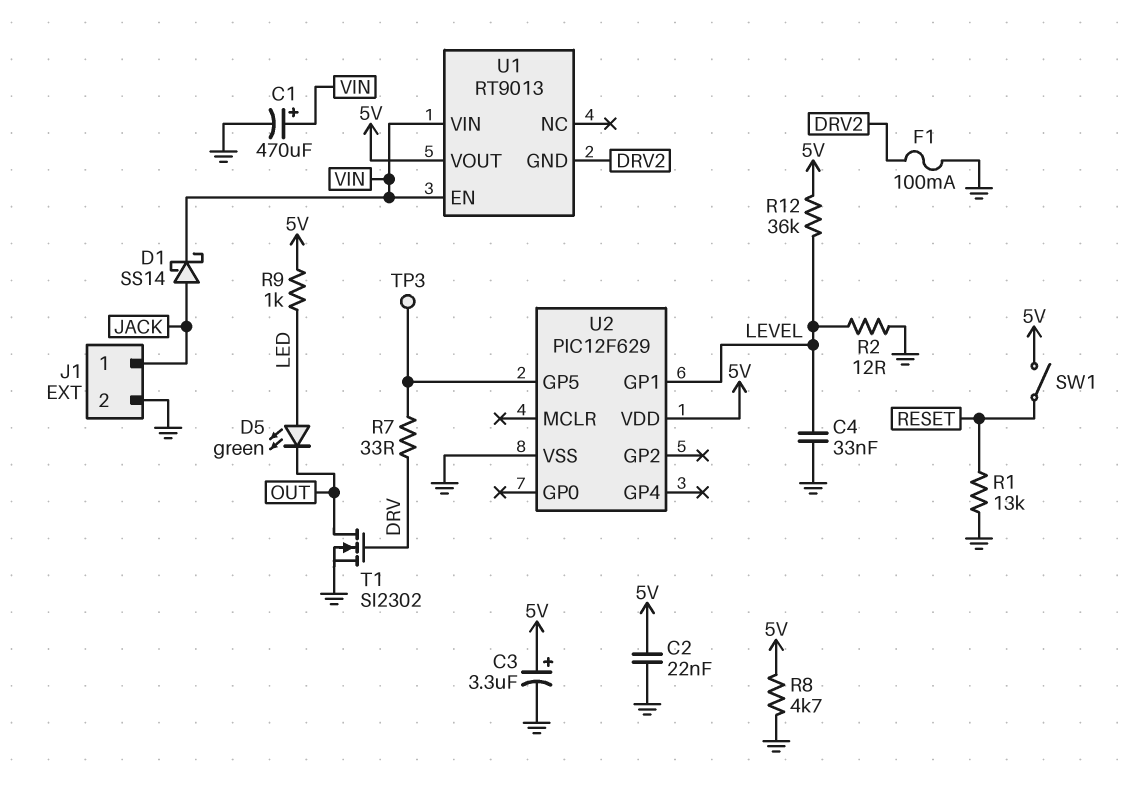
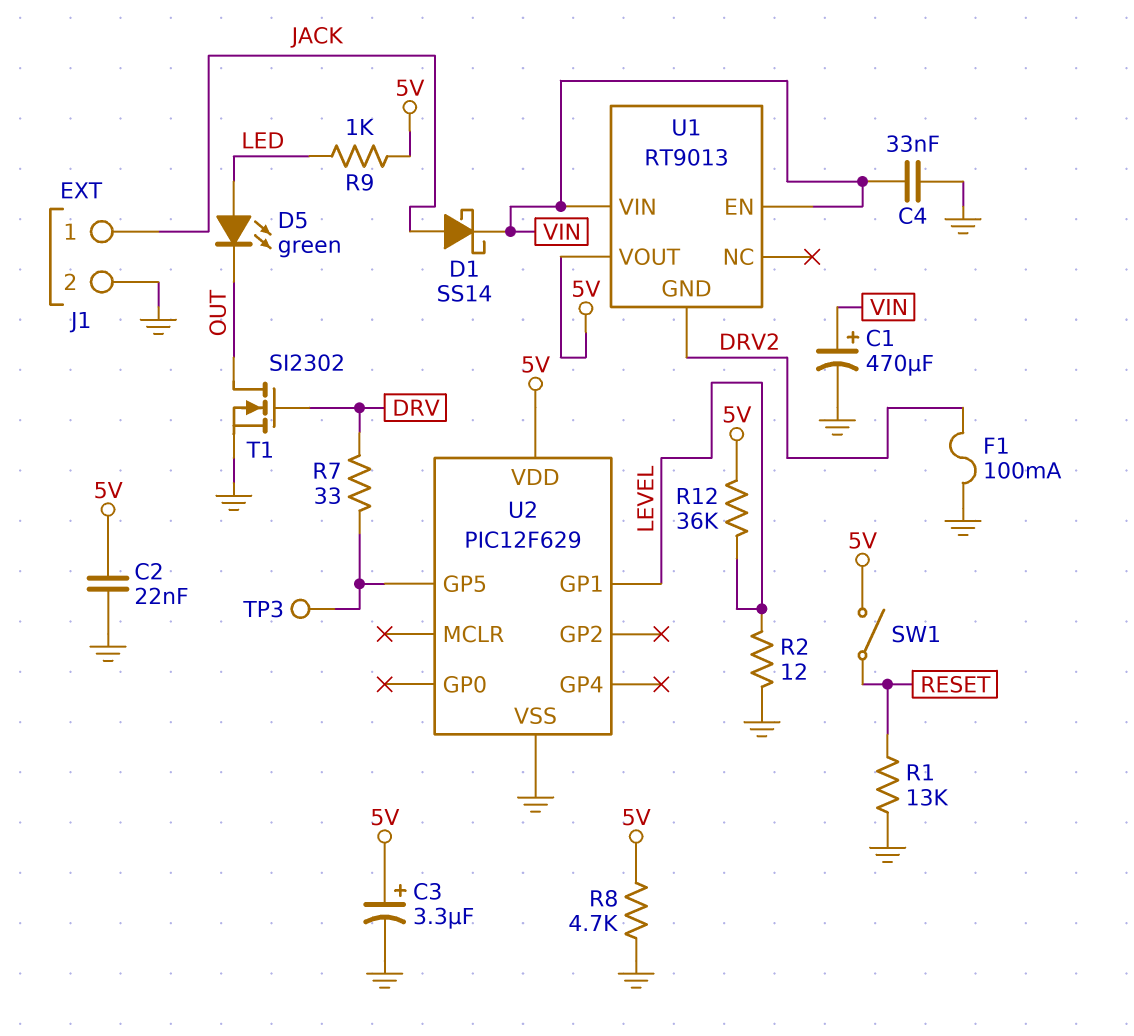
C4: 33nF (GND, LEVEL) -> 33nF (GND, VIN)

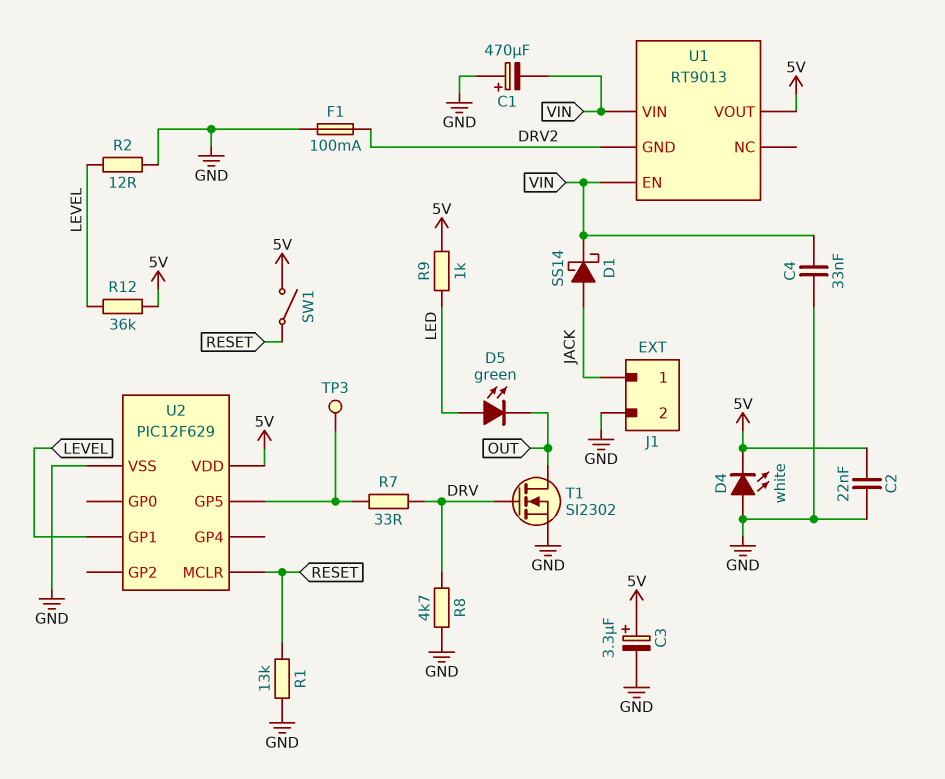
C1: 470uF (plus VIN, minus GND) -> 470uF (plus GND, minus VIN)
D4: none -> LED white (A GND, K 5V)
R8: 4.7k (5V, GND) -> 4.7k (DRV, GND)
U2 pin MCLR: none -> RESET

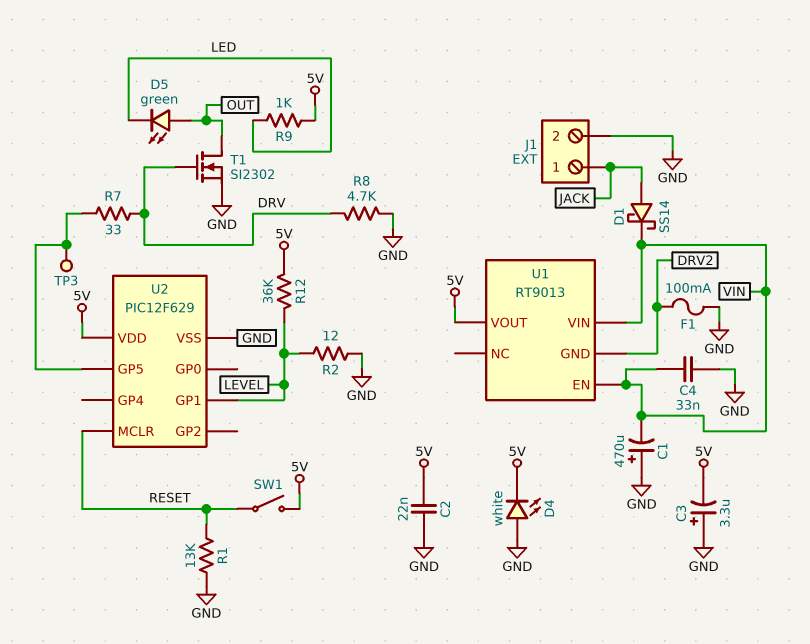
C3: 3.3uF (plus 5V, minus GND) -> 3.3uF (plus GND, minus 5V)
D5: LED green (A LED, K OUT) -> LED green (A OUT, K LED)

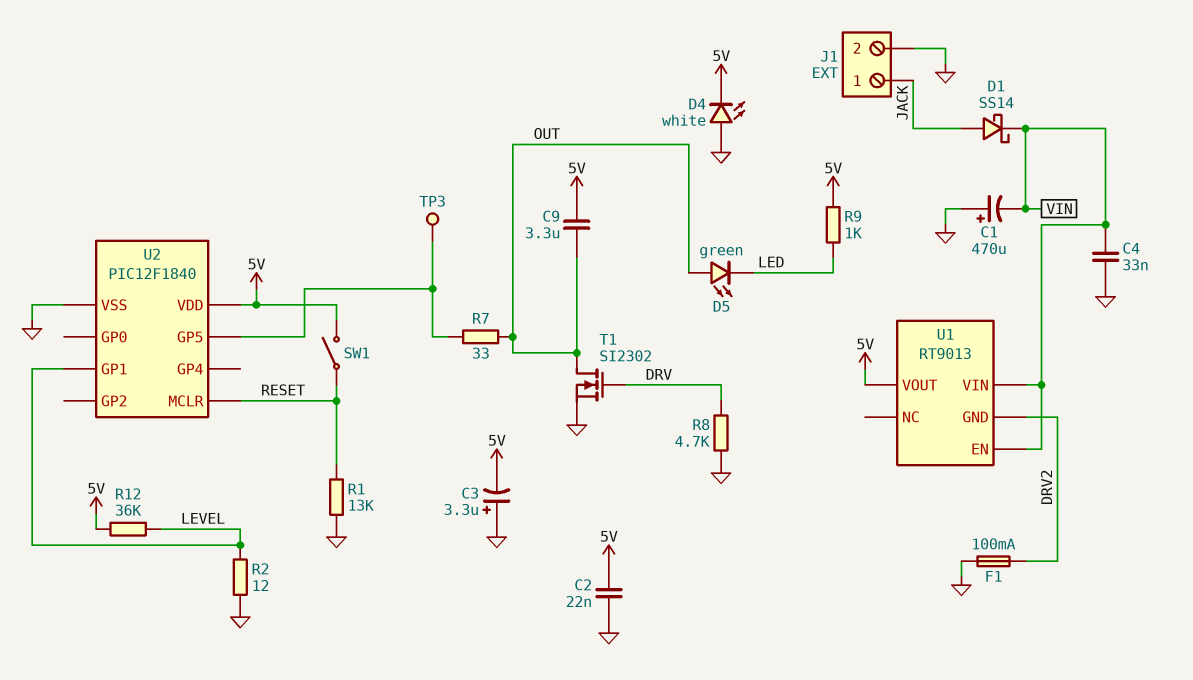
C9: none -> 3.3uF (5V, OUT)
R7: 33 (DRV, U2/GP5) -> 33 (OUT, U2/GP5)
U2: PIC12F629 -> PIC12F1840

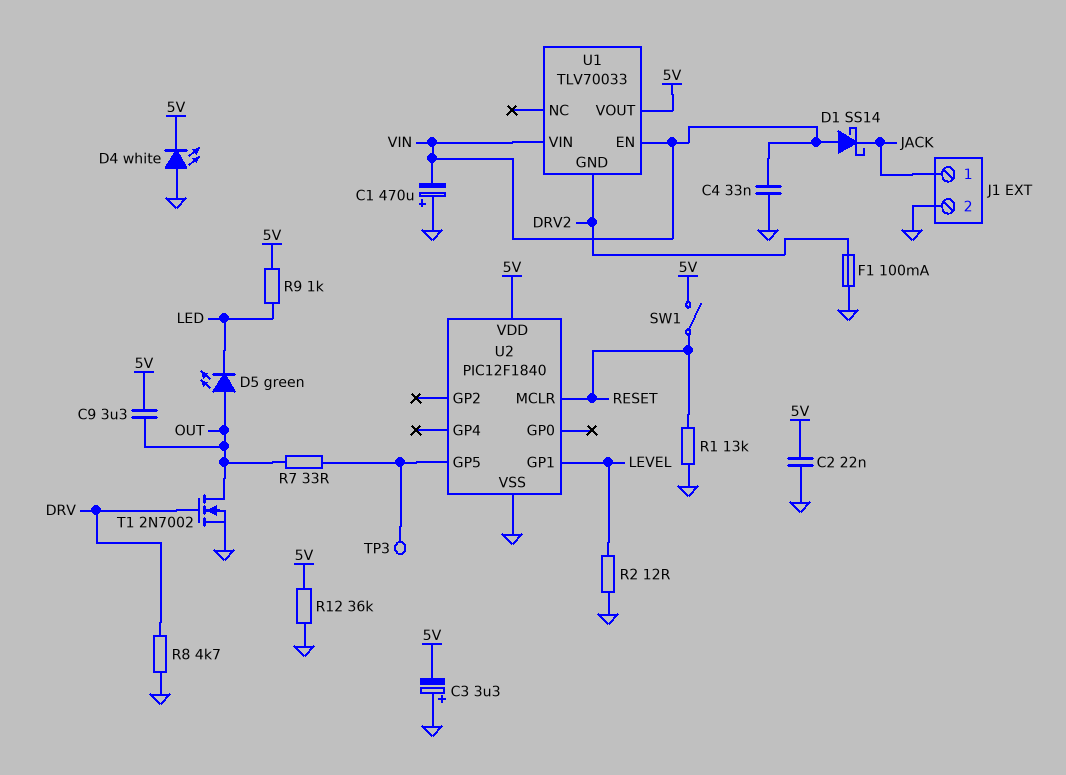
D1: schottky SS14 (A JACK, K VIN) -> schottky SS14 (A VIN, K JACK)
R12: 36k (5V, LEVEL) -> 36k (5V, GND)
T1: NMOS SI2302 (G DRV, D OUT, S GND) -> NMOS 2N7002 (G DRV, D OUT, S GND)
U1: RT9013 -> TLV70033

